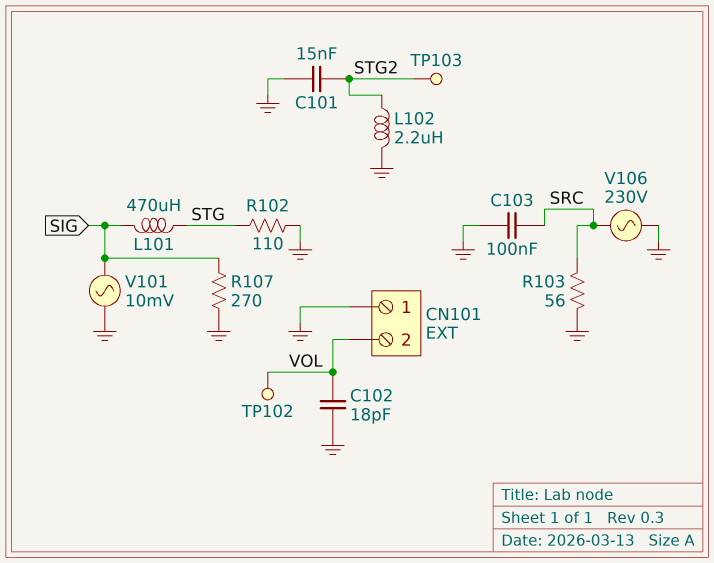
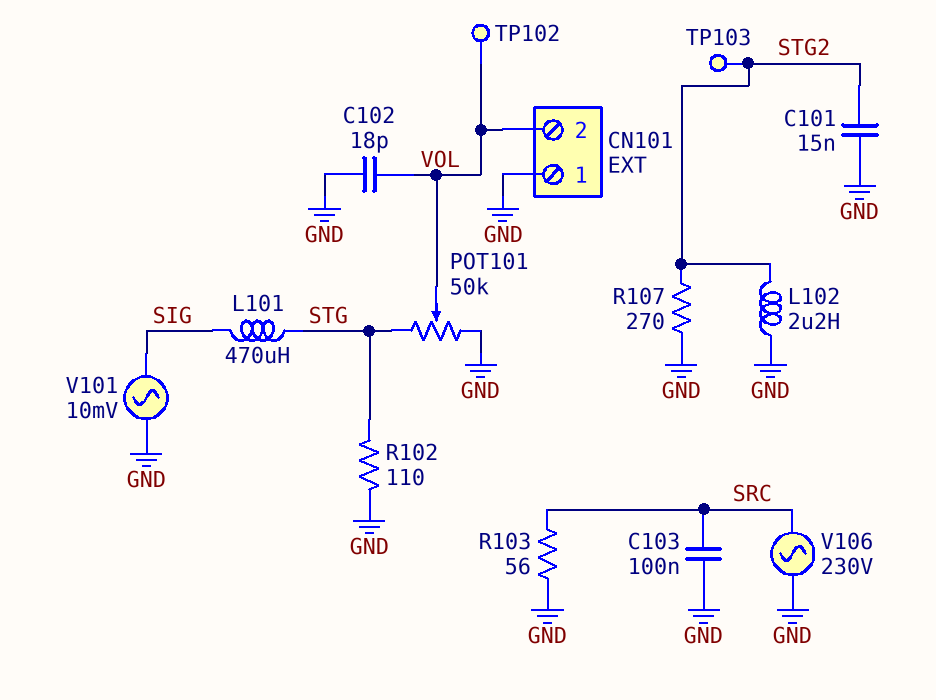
POT101: none -> 50k (GND, STG, wiper VOL)
R107: 270 (GND, SIG) -> 270 (GND, STG2)

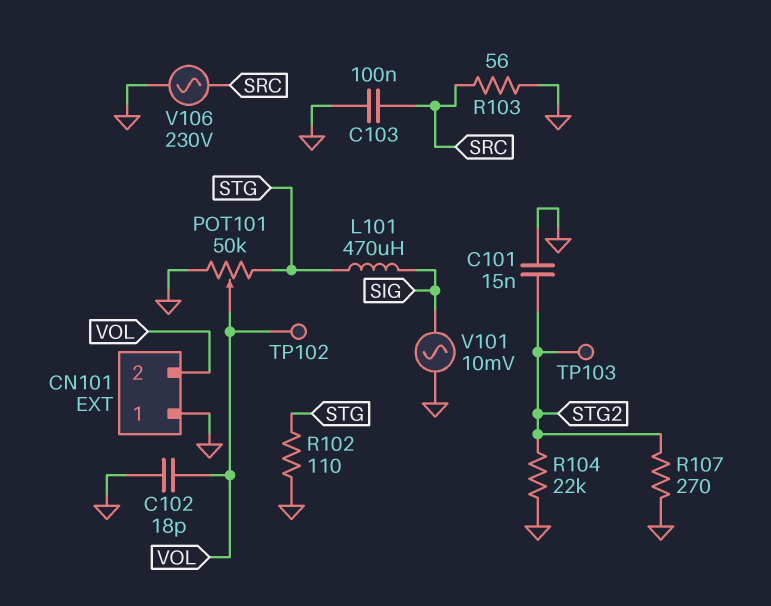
L102: 2.2uH (GND, STG2) -> none
R104: none -> 22k (GND, STG2)

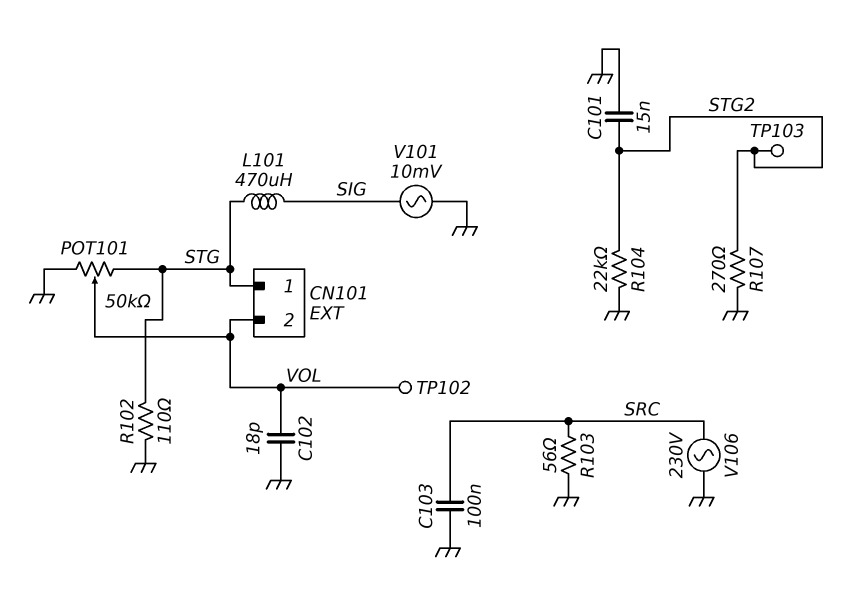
CN101 pin 1: GND -> STG

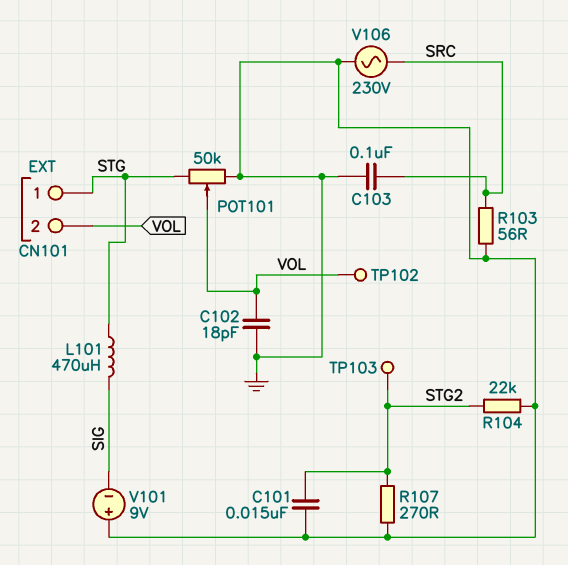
R102: 110 (GND, STG) -> none
V101: AC 10mV (GND, SIG) -> 9V (plus GND, minus SIG)

